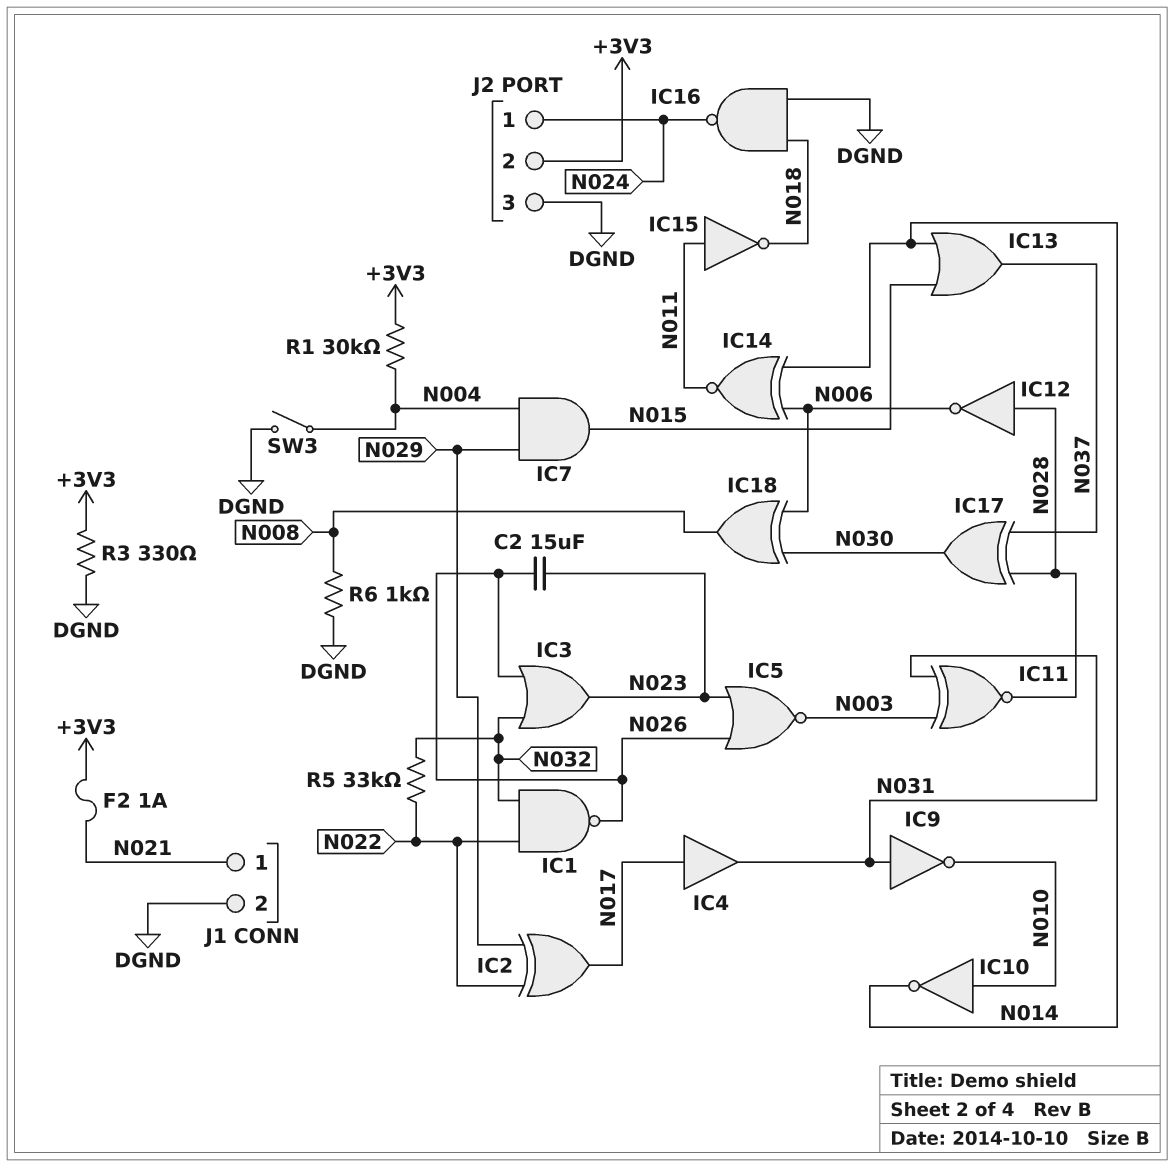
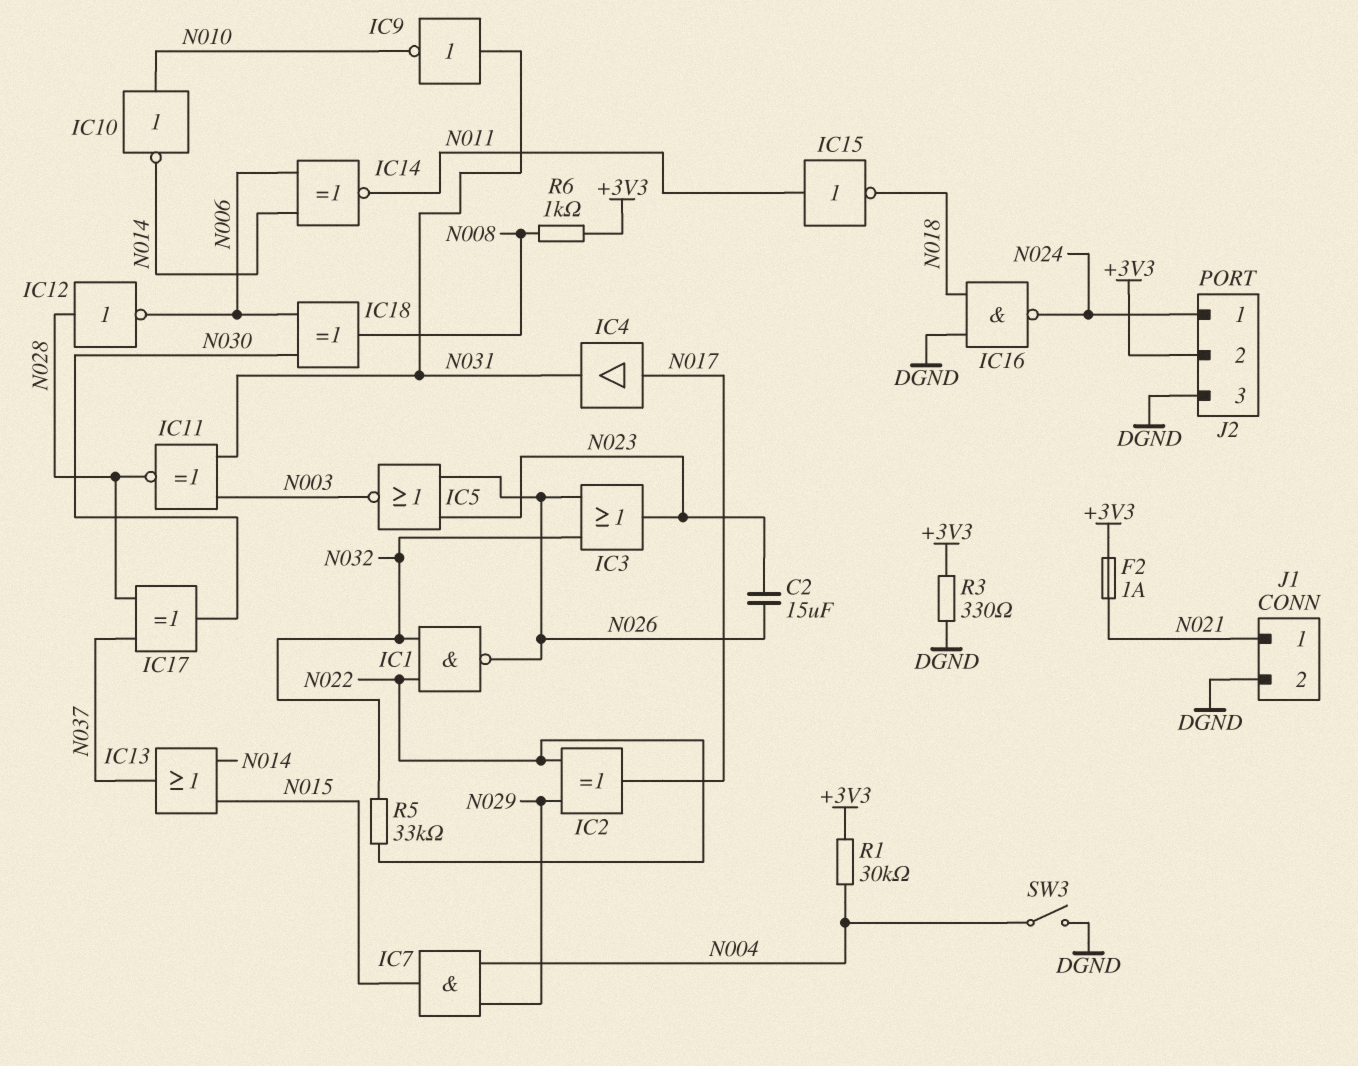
R6: 1k (DGND, N008) -> 1k (+3V3, N008)

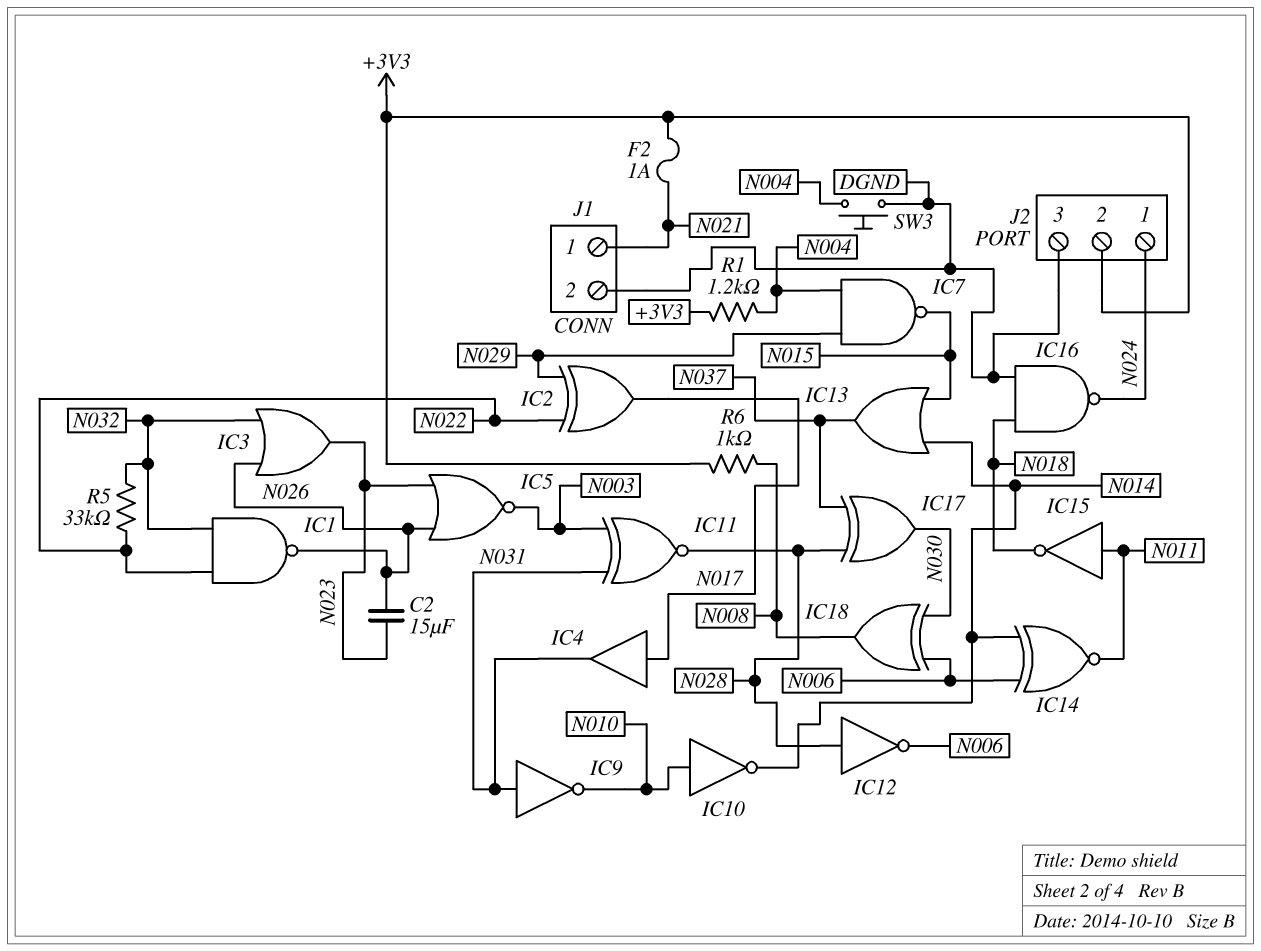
IC7: AND (in N004, in N029, out N015) -> NAND (in N004, in N029, out N015)
R1: 30k (+3V3, N004) -> 1.2k (+3V3, N004)
R3: 330 (+3V3, DGND) -> none
SW3: switch (DGND, N004) -> button (DGND, N004)

